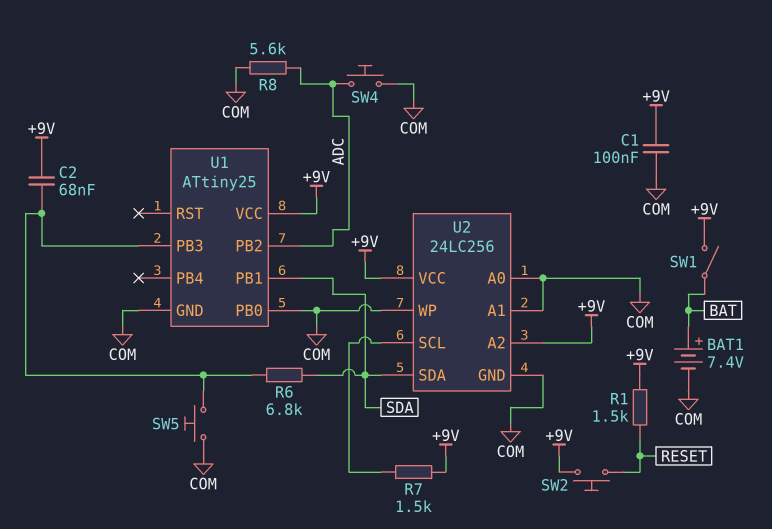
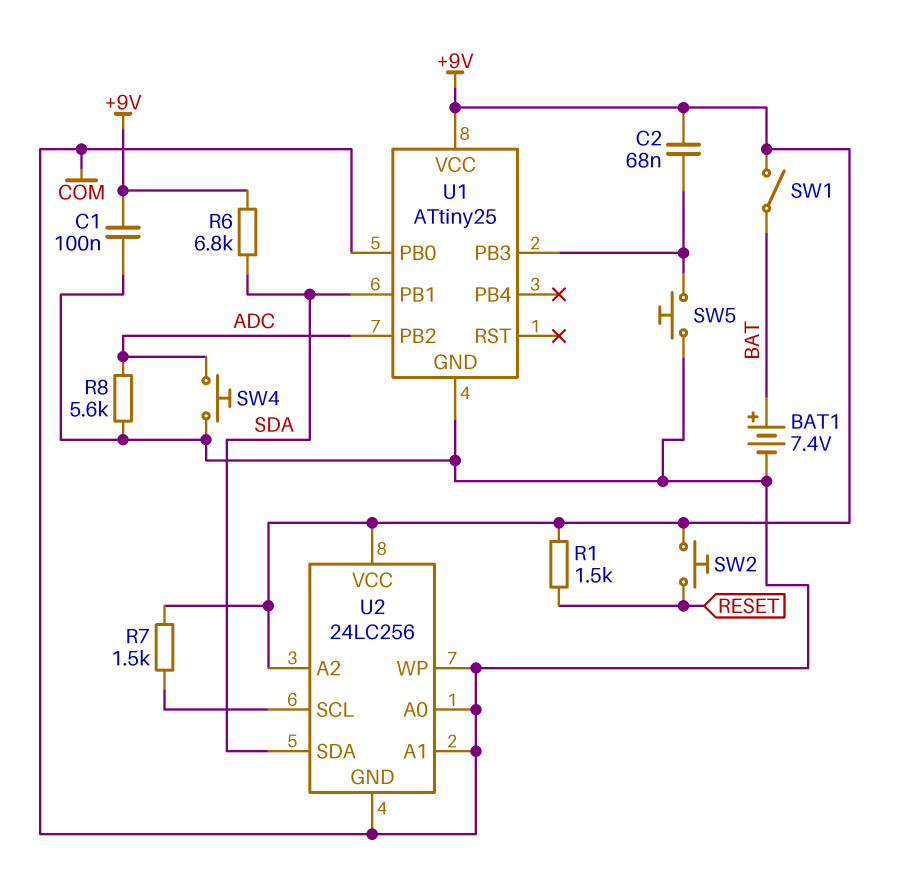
R6: 6.8k (SDA, U1/PB3) -> 6.8k (+9V, SDA)

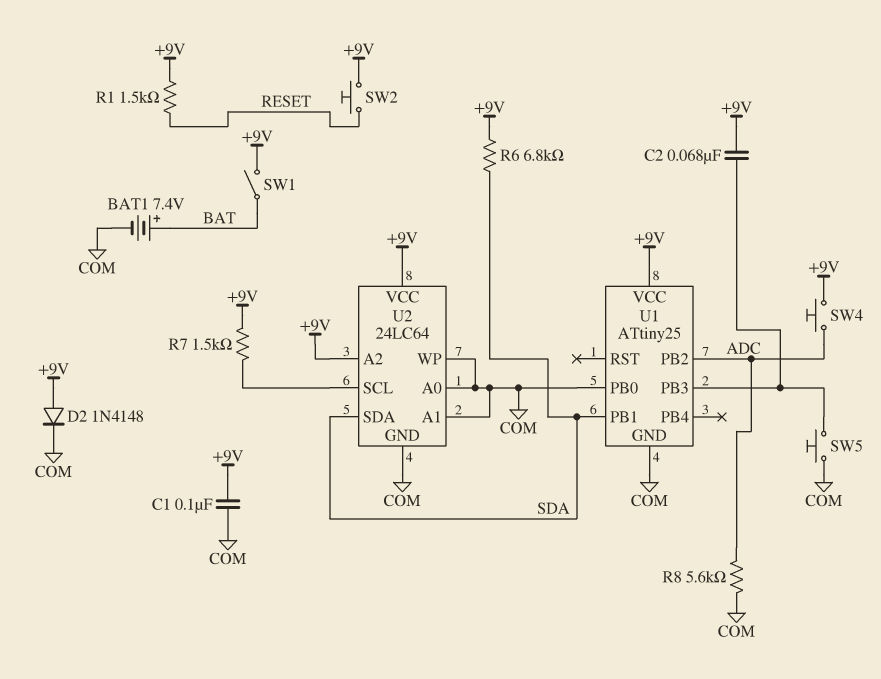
D2: none -> diode 1N4148 (A +9V, K COM)
SW4: button (ADC, COM) -> button (+9V, ADC)
U2: 24LC256 -> 24LC64

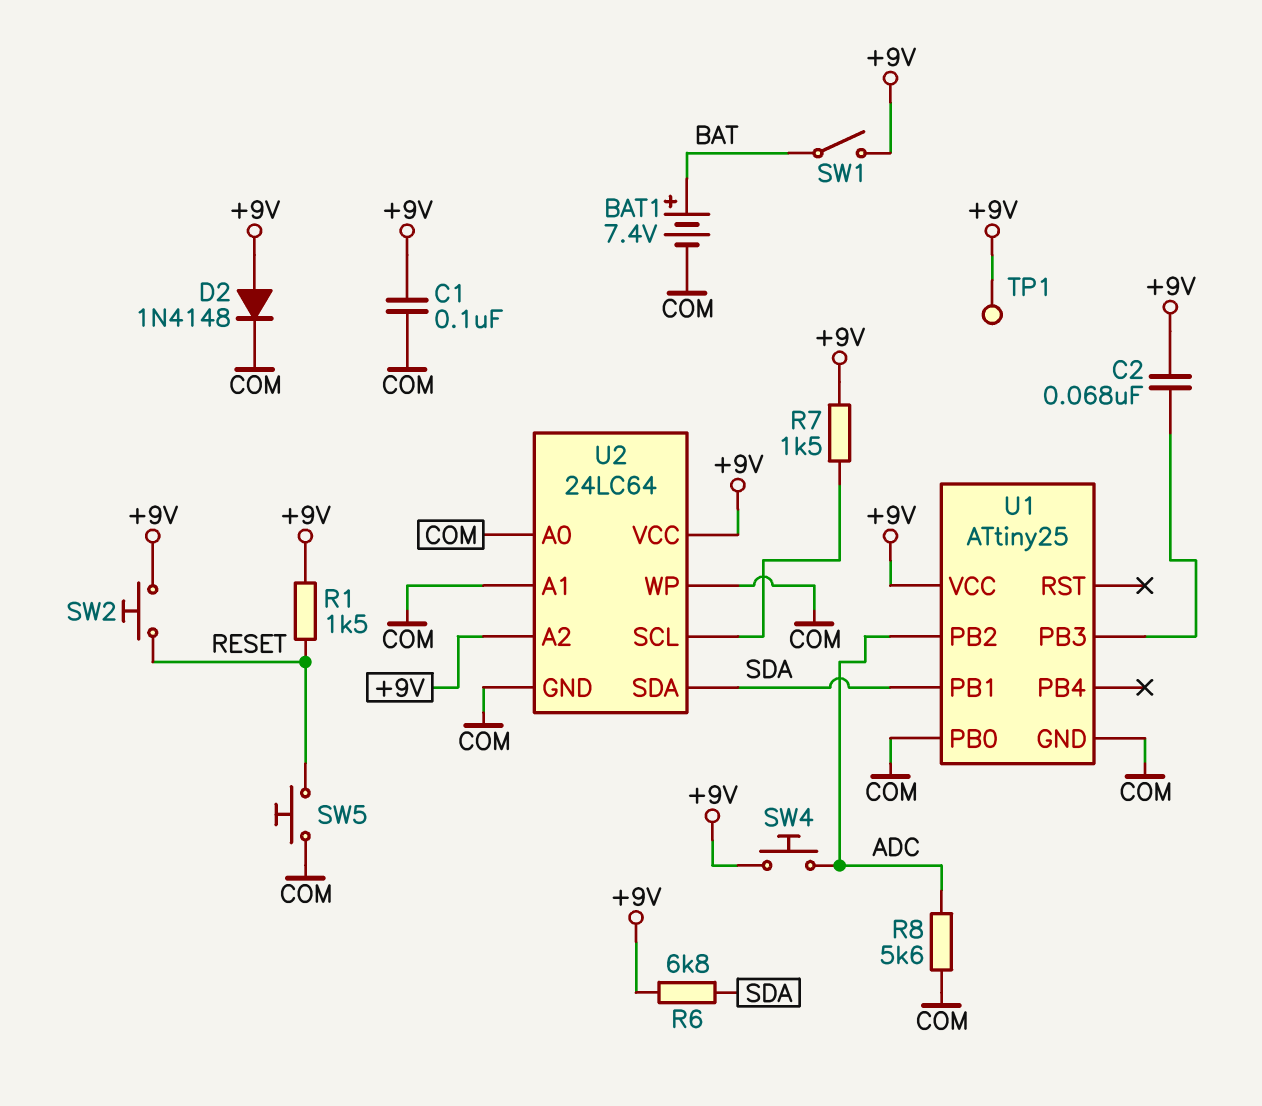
SW5: button (COM, U1/PB3) -> button (COM, RESET)
TP1: none -> test point (+9V)

